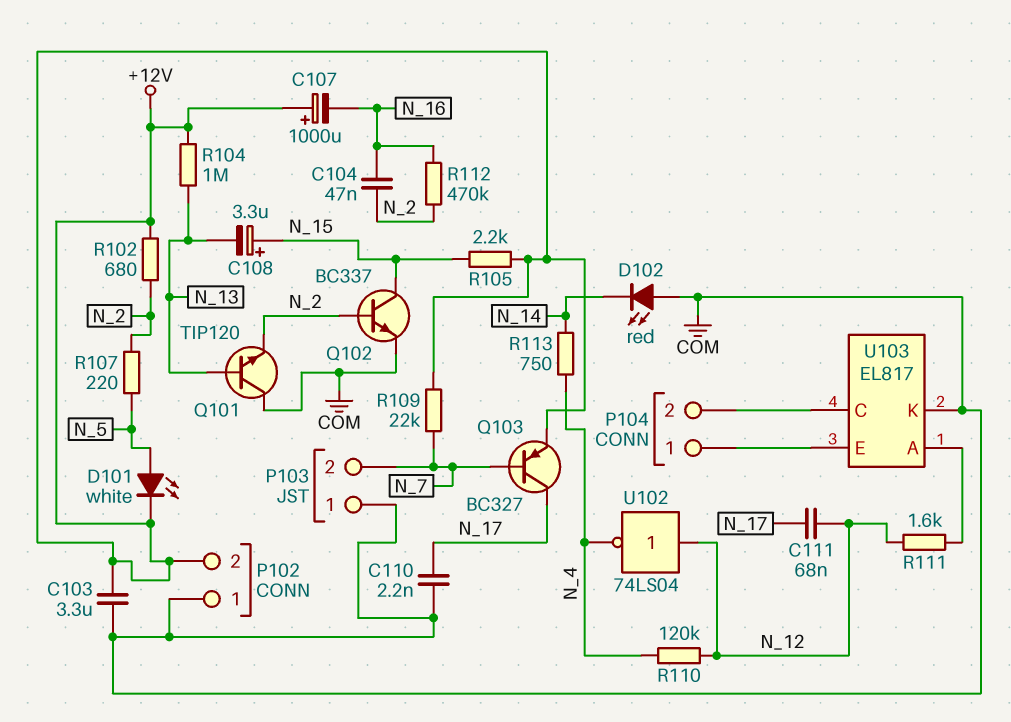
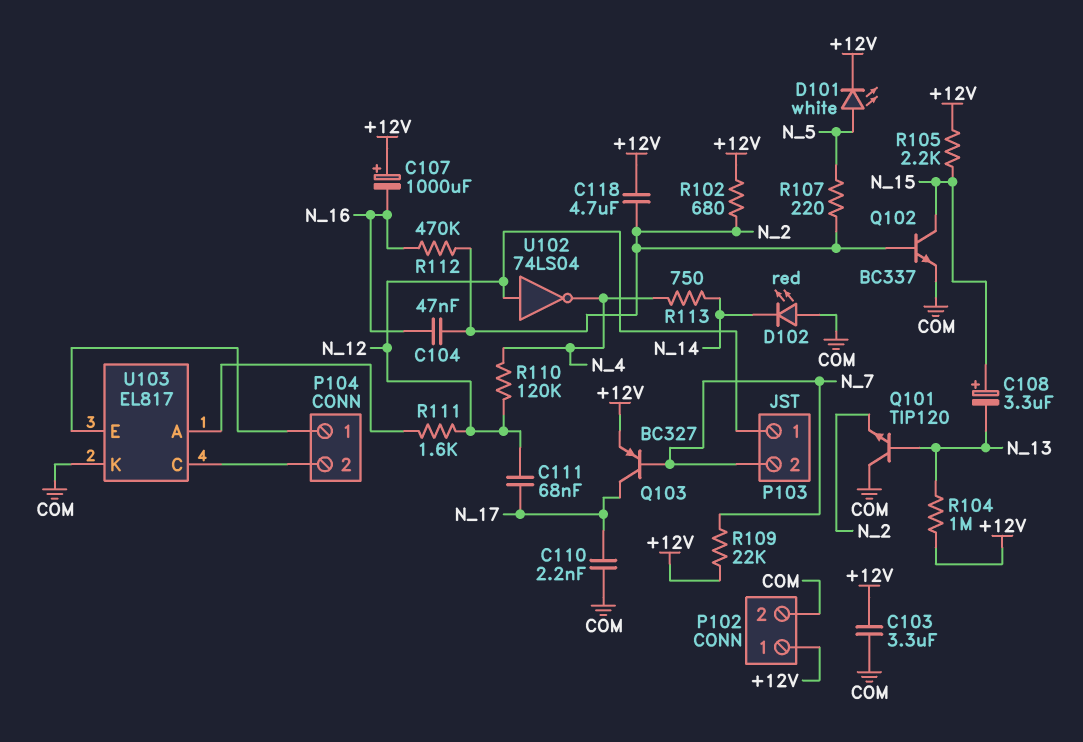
C118: none -> 4.7uF (+12V, N_2)
P102 pin 1: COM -> +12V
P102 pin 2: +12V -> COM
P103 pin 1: COM -> N_12

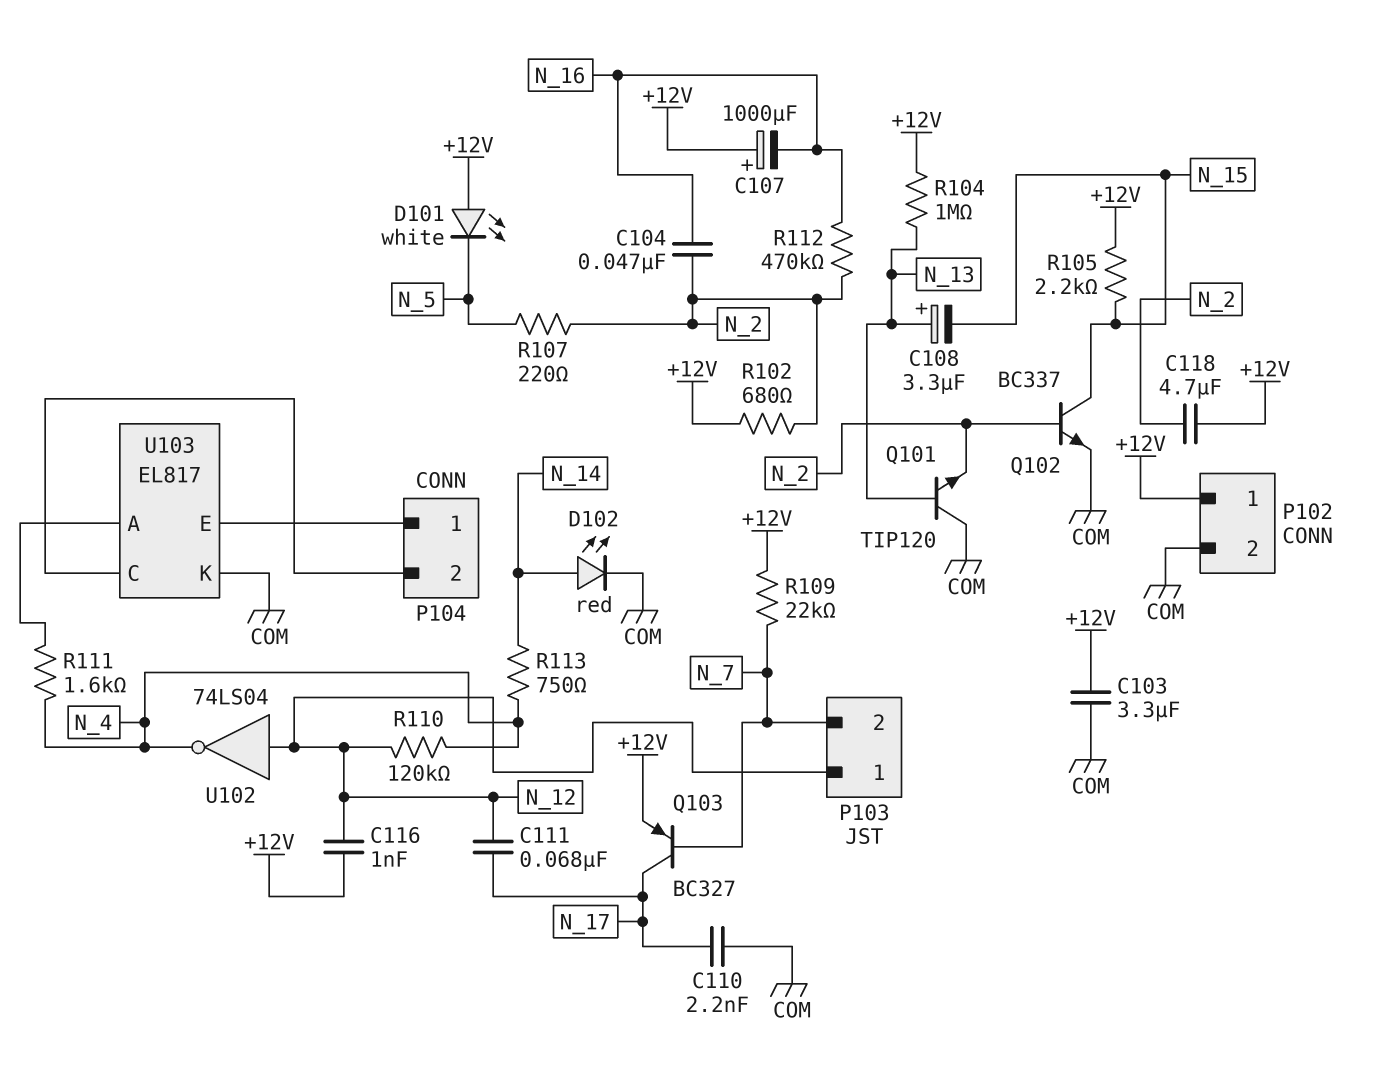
C108: 3.3uF (plus N_15, minus N_13) -> 3.3uF (plus N_13, minus N_15)
C116: none -> 1nF (+12V, N_12)
D101: LED white (A N_5, K +12V) -> LED white (A +12V, K N_5)
D102: LED red (A COM, K N_14) -> LED red (A N_14, K COM)
R111: 1.6k (N_12, U103/A) -> 1.6k (N_4, U103/A)

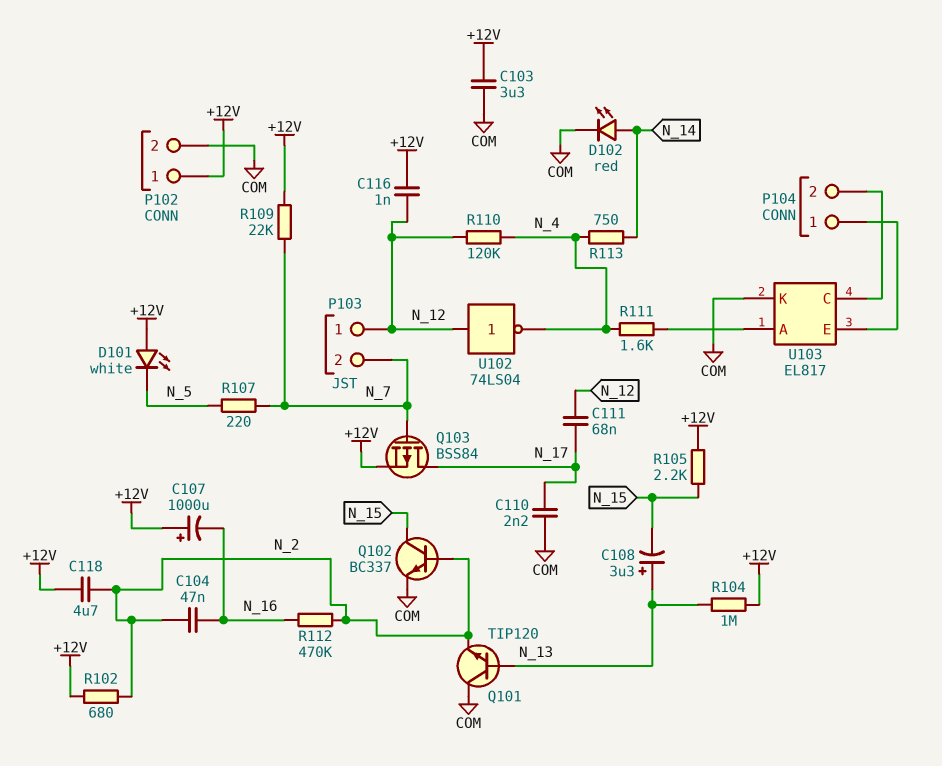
Q103: PNP BC327 (B N_7, C N_17, E +12V) -> PMOS BSS84 (G N_7, D N_17, S +12V)
R107: 220 (N_2, N_5) -> 220 (N_5, N_7)

